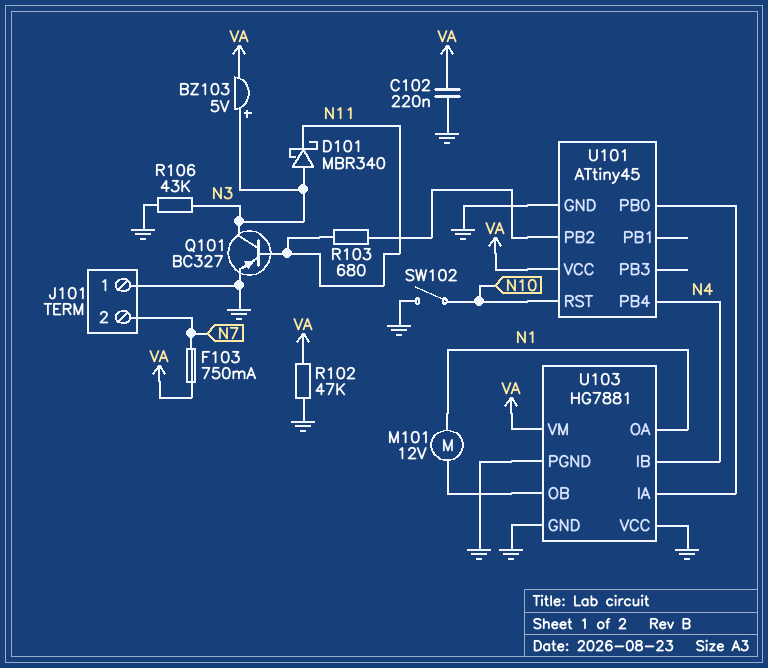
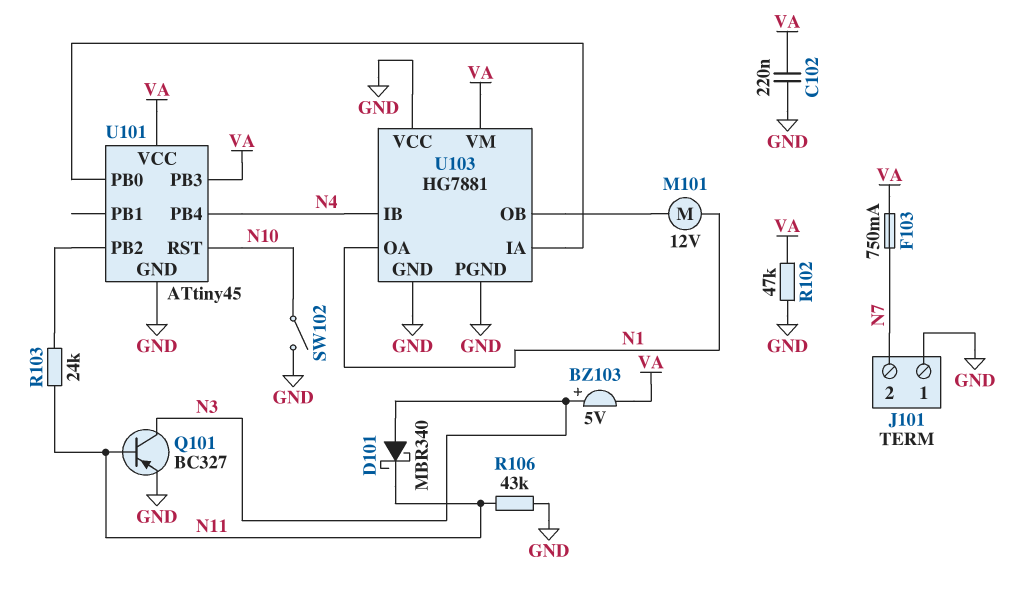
R103: 680 (N11, U101/PB2) -> 24k (N11, U101/PB2)
R106: 43k (GND, N3) -> 43k (GND, N11)
U101 pin PB3: none -> VA

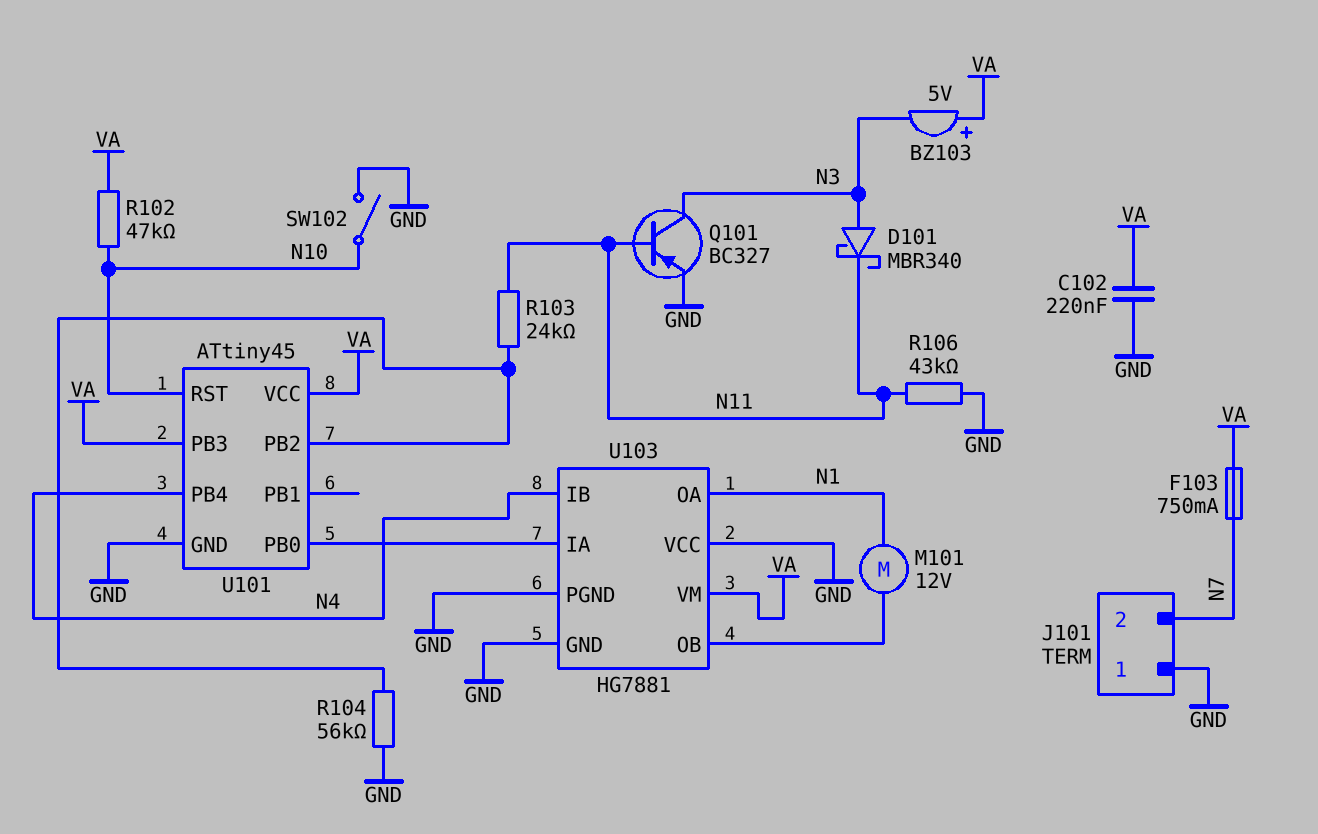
BZ103: buzzer 5V (plus N3, minus VA) -> buzzer 5V (plus VA, minus N3)
R102: 47k (GND, VA) -> 47k (N10, VA)
R104: none -> 56k (GND, U101/PB2)

